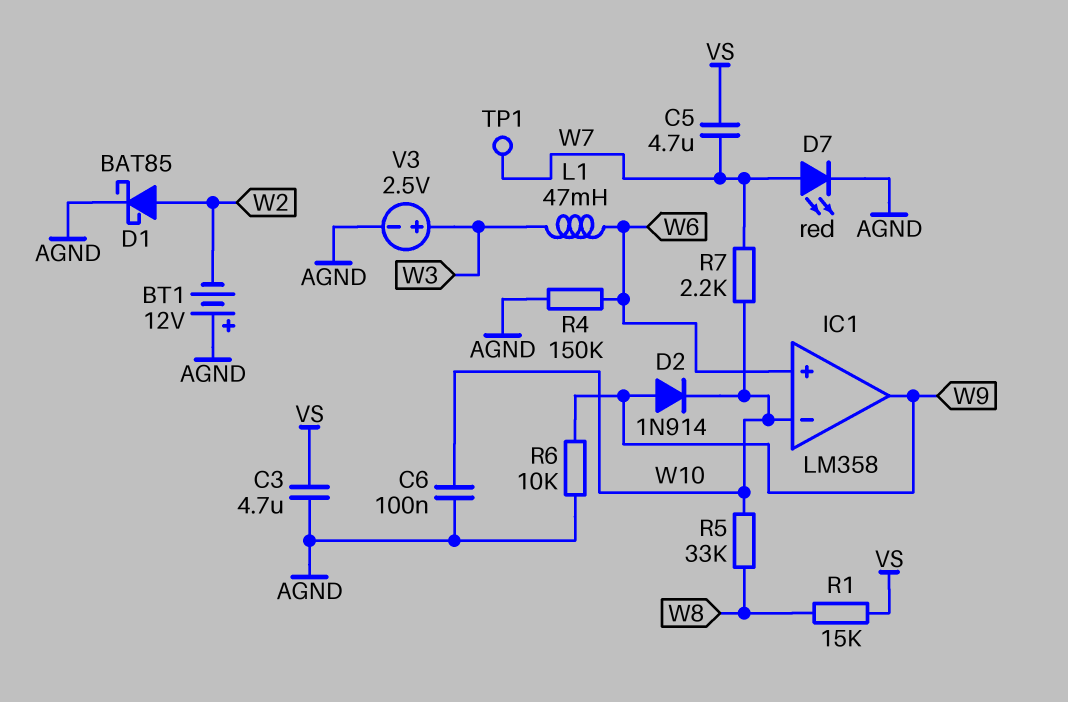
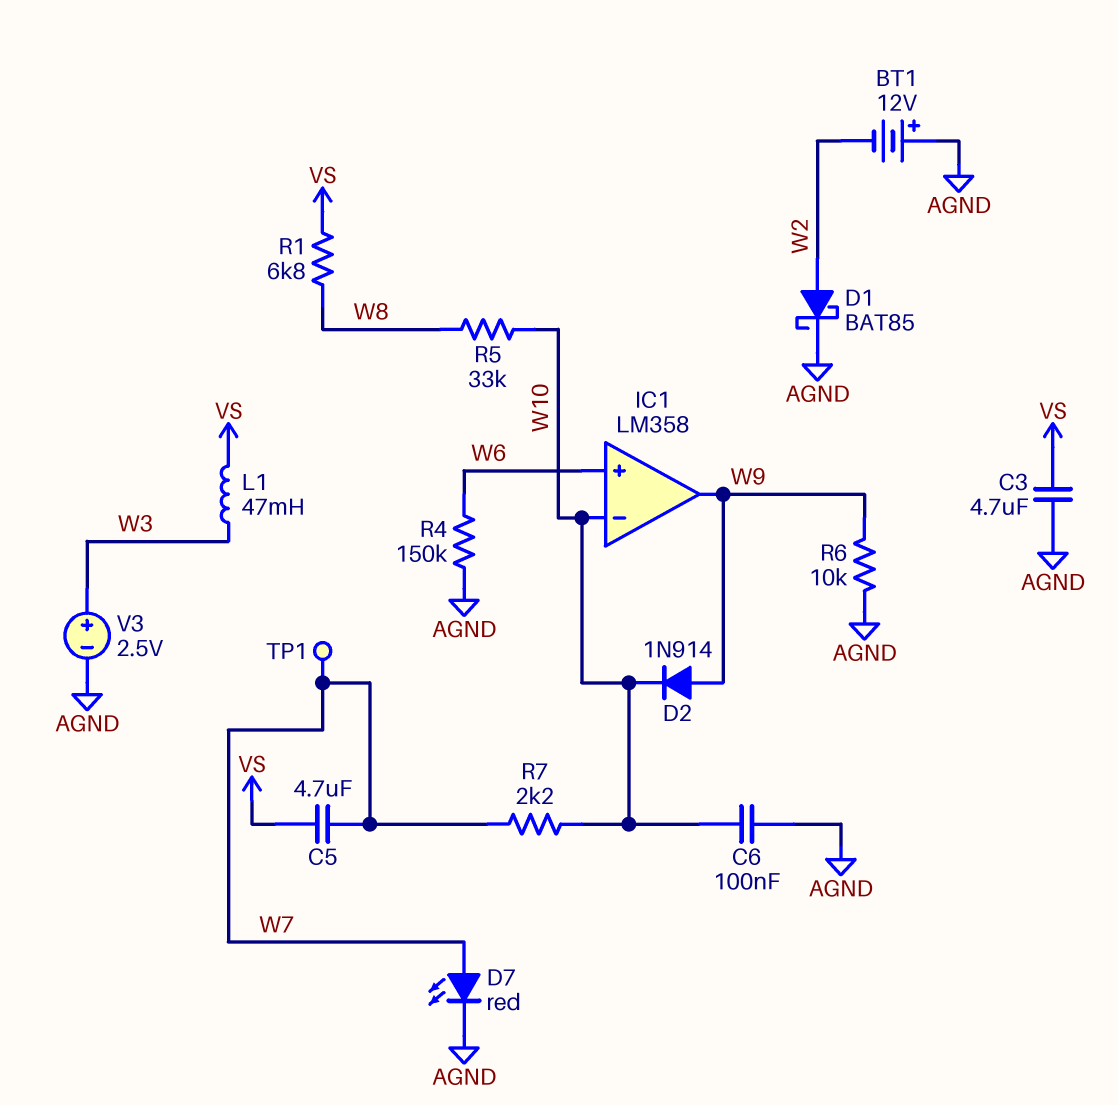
L1: 47mH (W3, W6) -> 47mH (VS, W3)
R1: 15k (VS, W8) -> 6.8k (VS, W8)

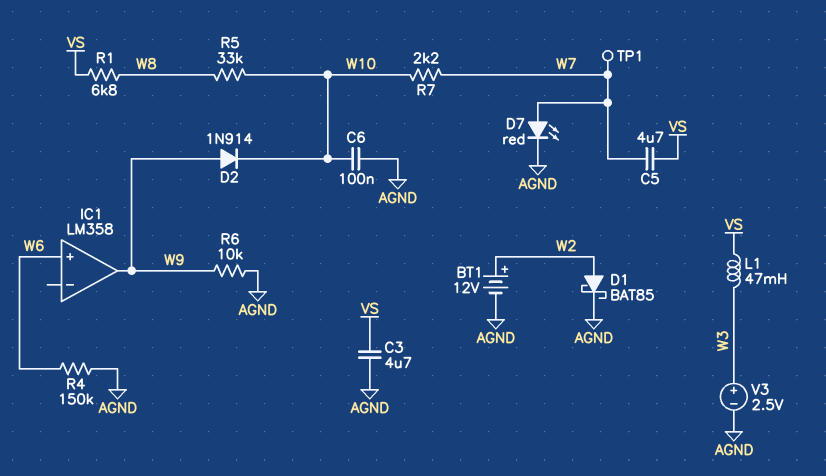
BT1: 12V (plus AGND, minus W2) -> 12V (plus W2, minus AGND)
IC1 pin in-: W10 -> none

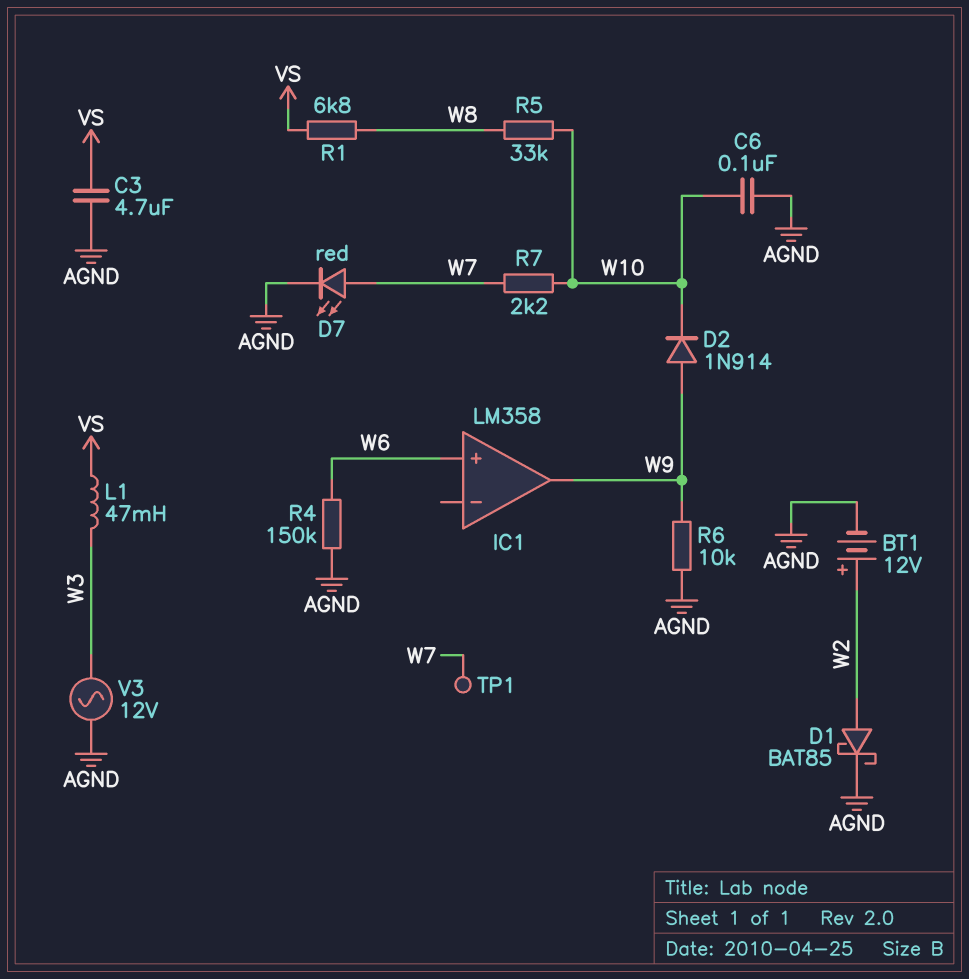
C5: 4.7uF (VS, W7) -> none
V3: 2.5V (plus W3, minus AGND) -> AC 12V (AGND, W3)

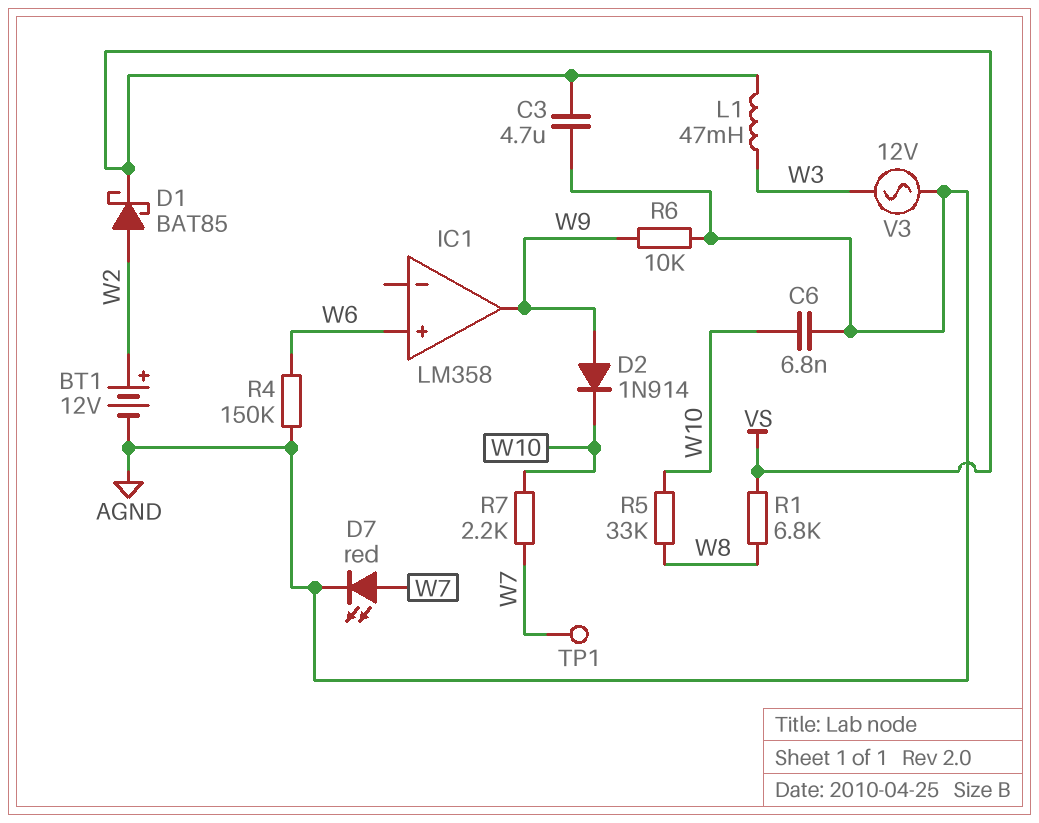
C6: 100nF (AGND, W10) -> 6.8nF (AGND, W10)
D1: schottky BAT85 (A W2, K AGND) -> schottky BAT85 (A W2, K VS)

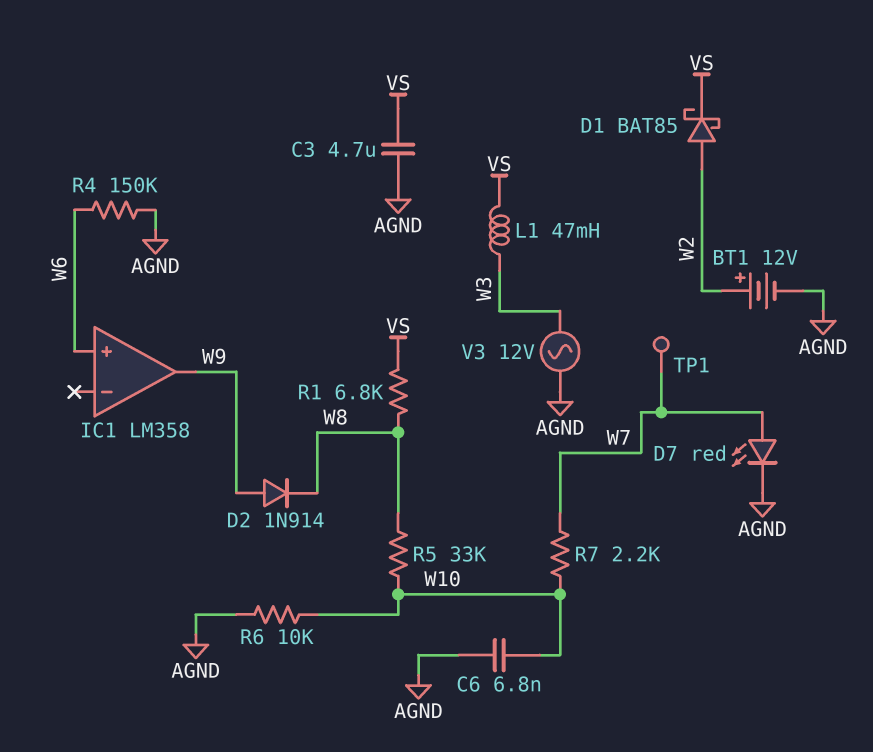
D2: diode 1N914 (A W9, K W10) -> diode 1N914 (A W9, K W8)
R6: 10k (AGND, W9) -> 10k (AGND, W10)

